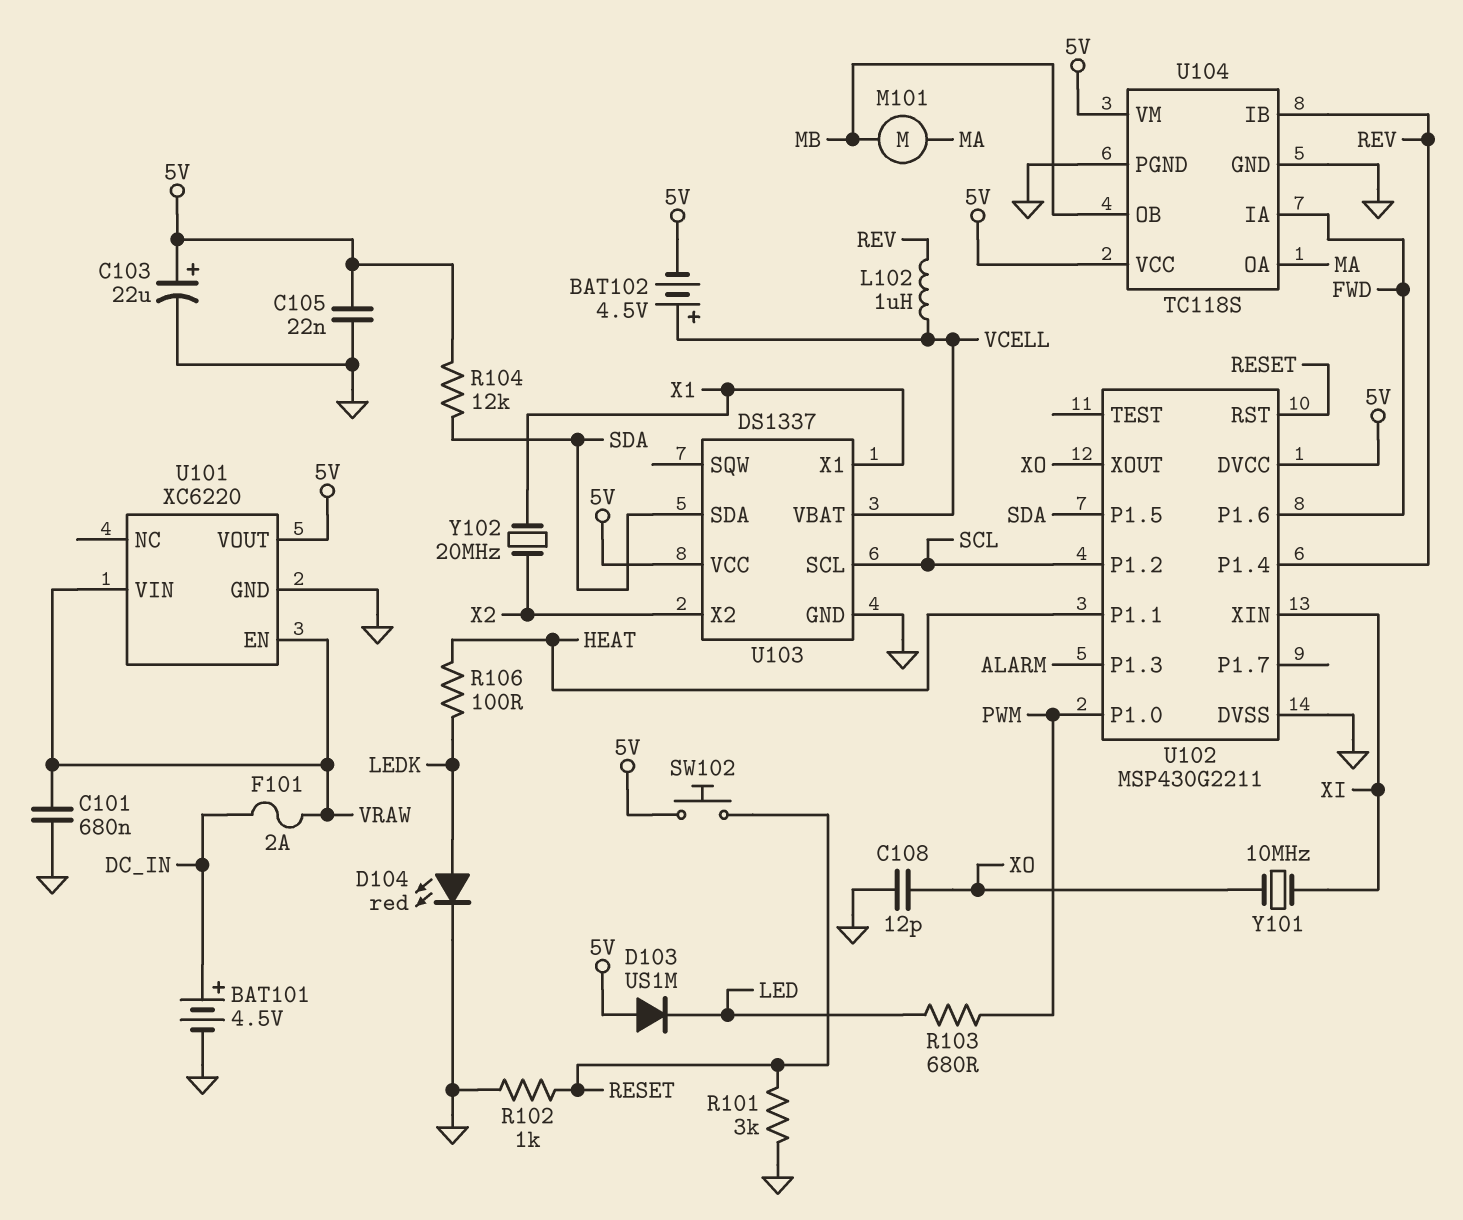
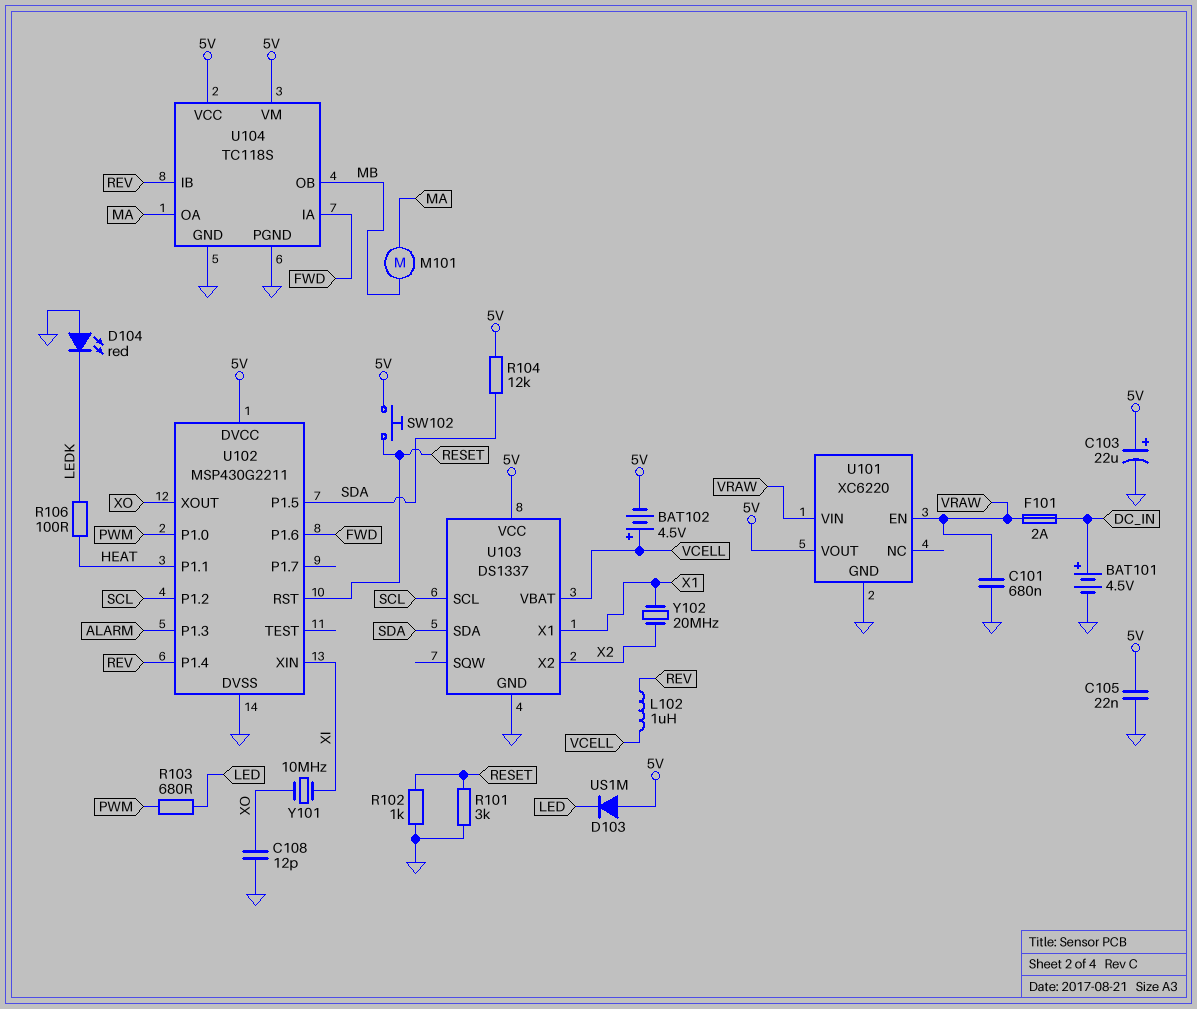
D104: LED red (A LEDK, K GND) -> LED red (A GND, K LEDK)

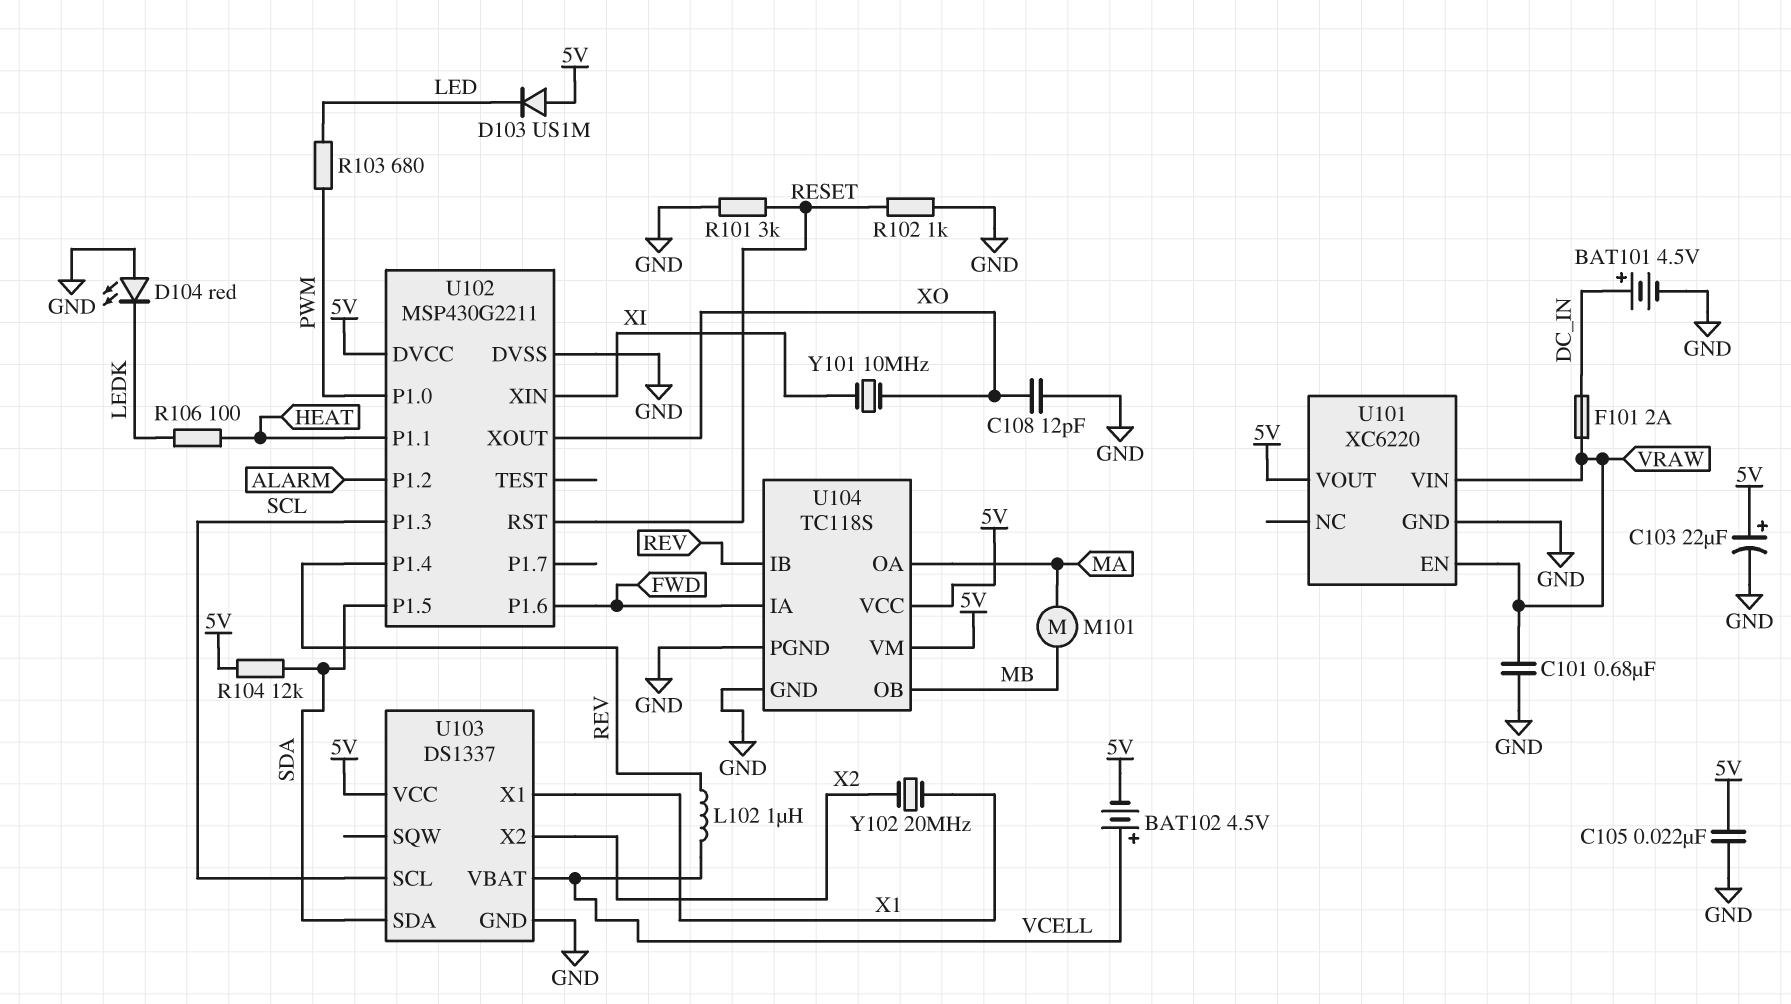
SW102: button (5V, RESET) -> none
U102 pin P1.2: SCL -> ALARM
U102 pin P1.3: ALARM -> SCL

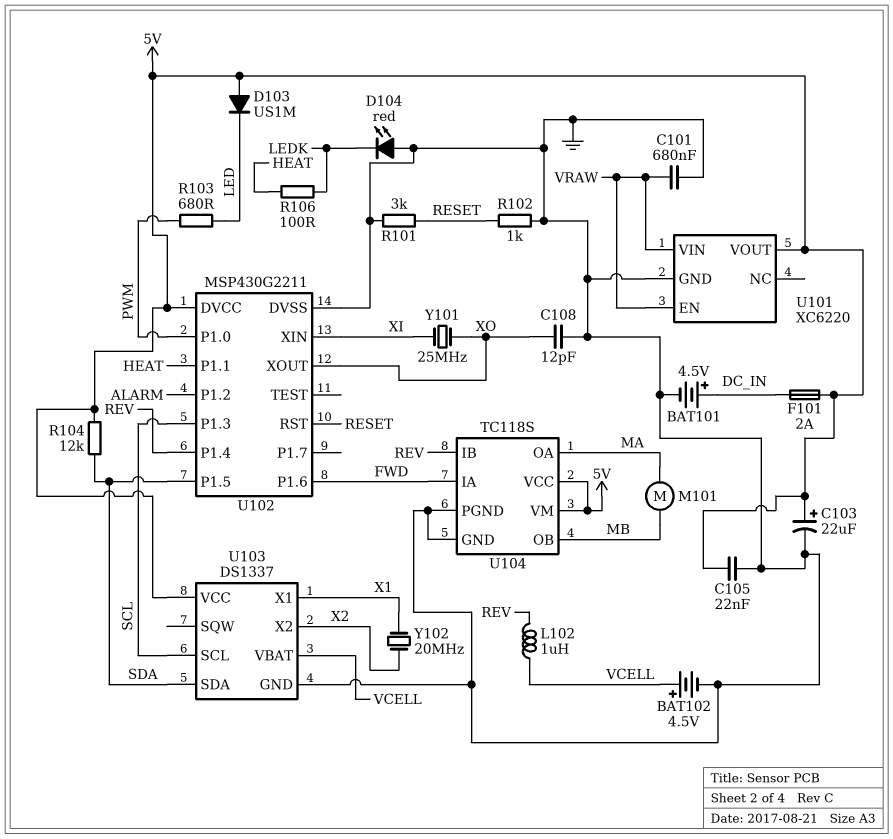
BAT102: 4.5V (plus VCELL, minus 5V) -> 4.5V (plus VCELL, minus GND)
F101: 2A (DC_IN, VRAW) -> 2A (5V, DC_IN)
Y101: 10MHz (XI, XO) -> 25MHz (XI, XO)

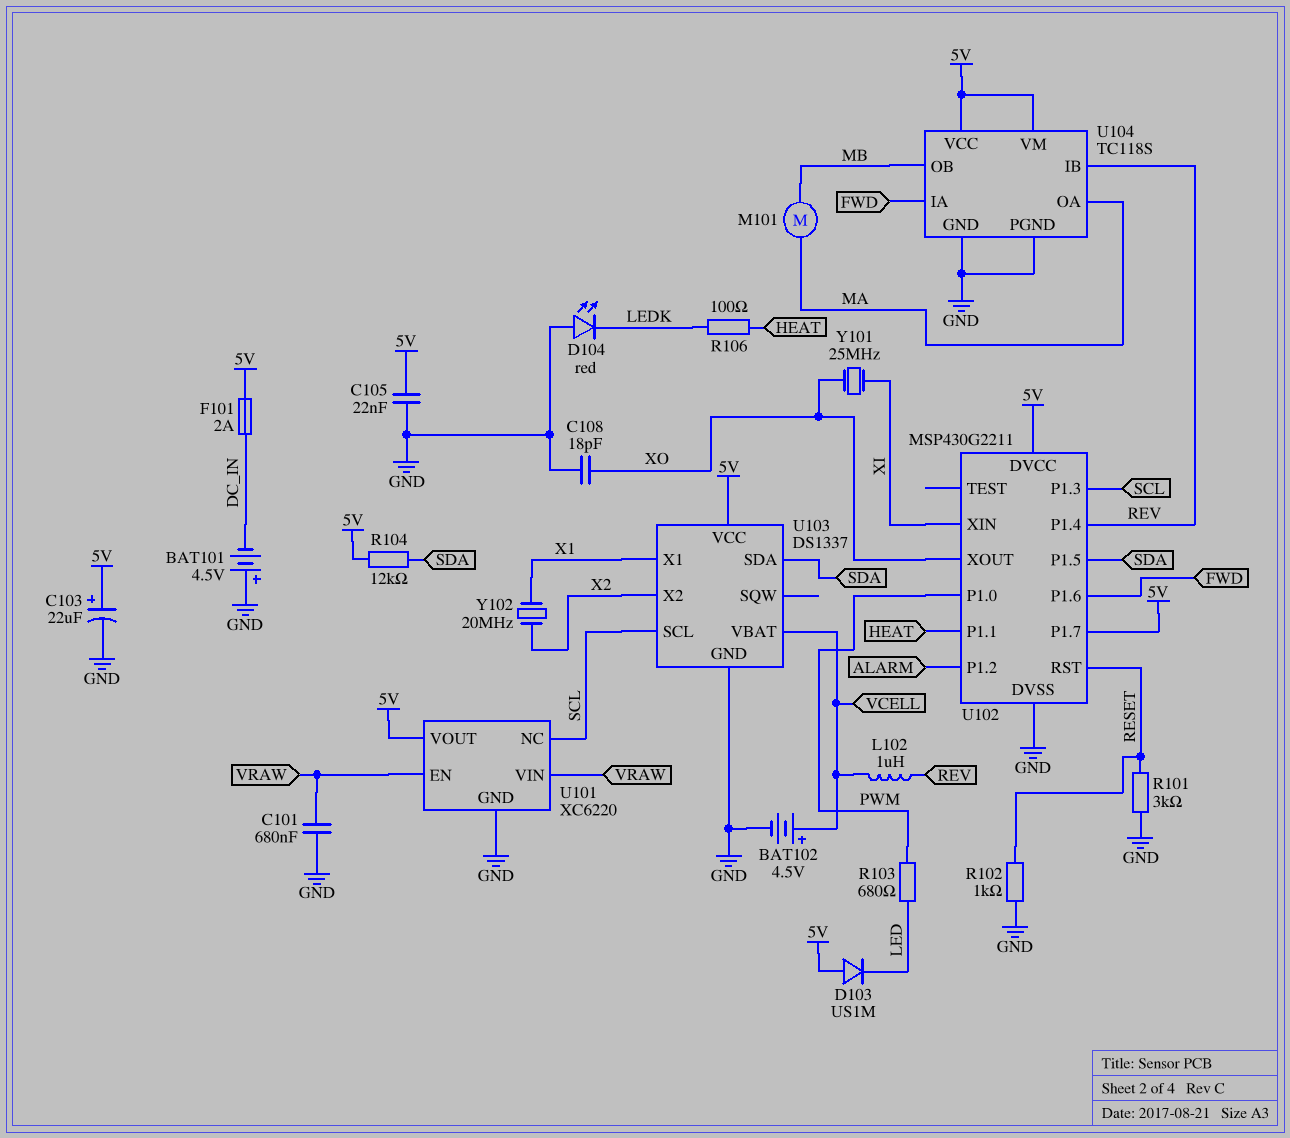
BAT101: 4.5V (plus DC_IN, minus GND) -> 4.5V (plus GND, minus DC_IN)
C108: 12pF (GND, XO) -> 18pF (GND, XO)
U101 pin NC: none -> SCL
U102 pin P1.7: none -> 5V

